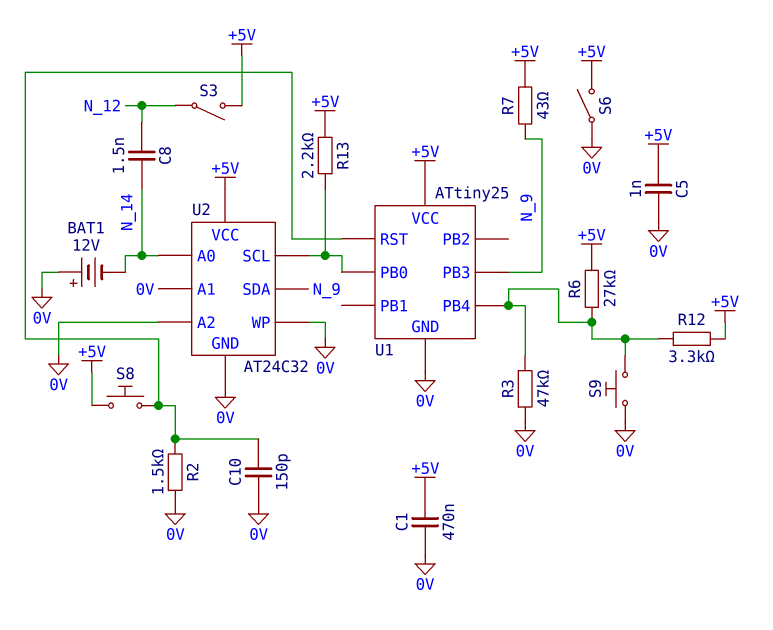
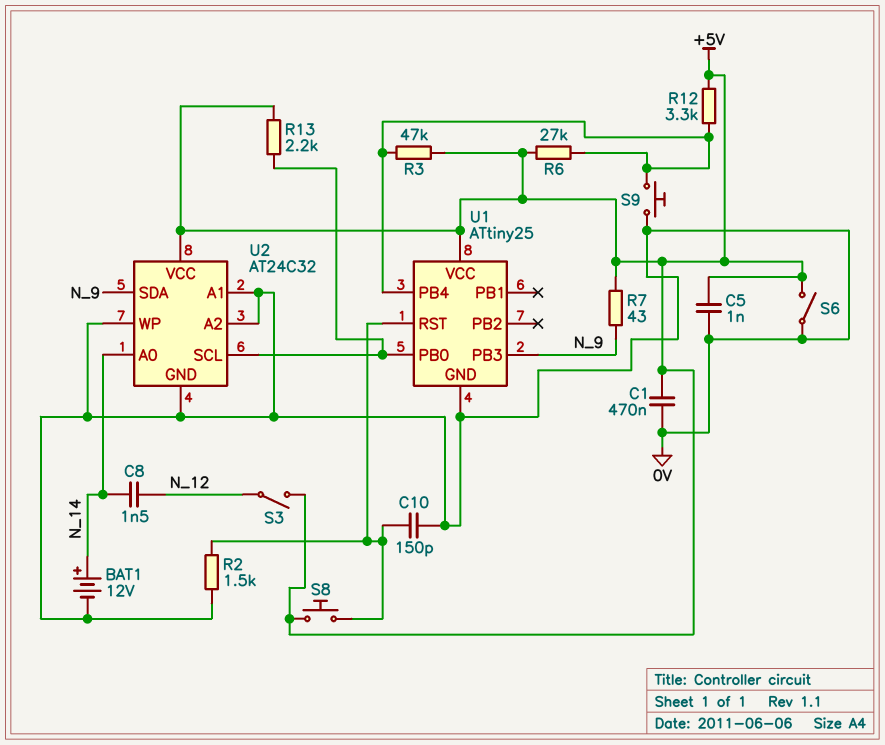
BAT1: 12V (plus 0V, minus N_14) -> 12V (plus N_14, minus 0V)
R3: 47k (0V, U1/PB4) -> 47k (+5V, U1/PB4)

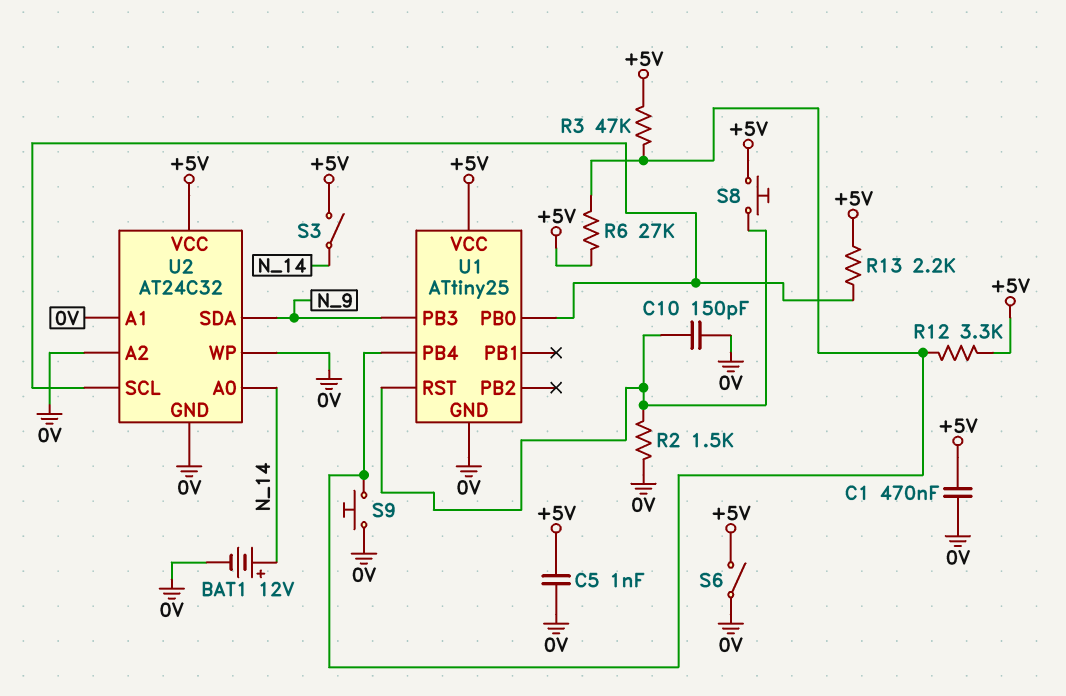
C8: 1.5nF (N_12, N_14) -> none
R7: 43 (+5V, N_9) -> none
S3: switch (+5V, N_12) -> switch (+5V, N_14)

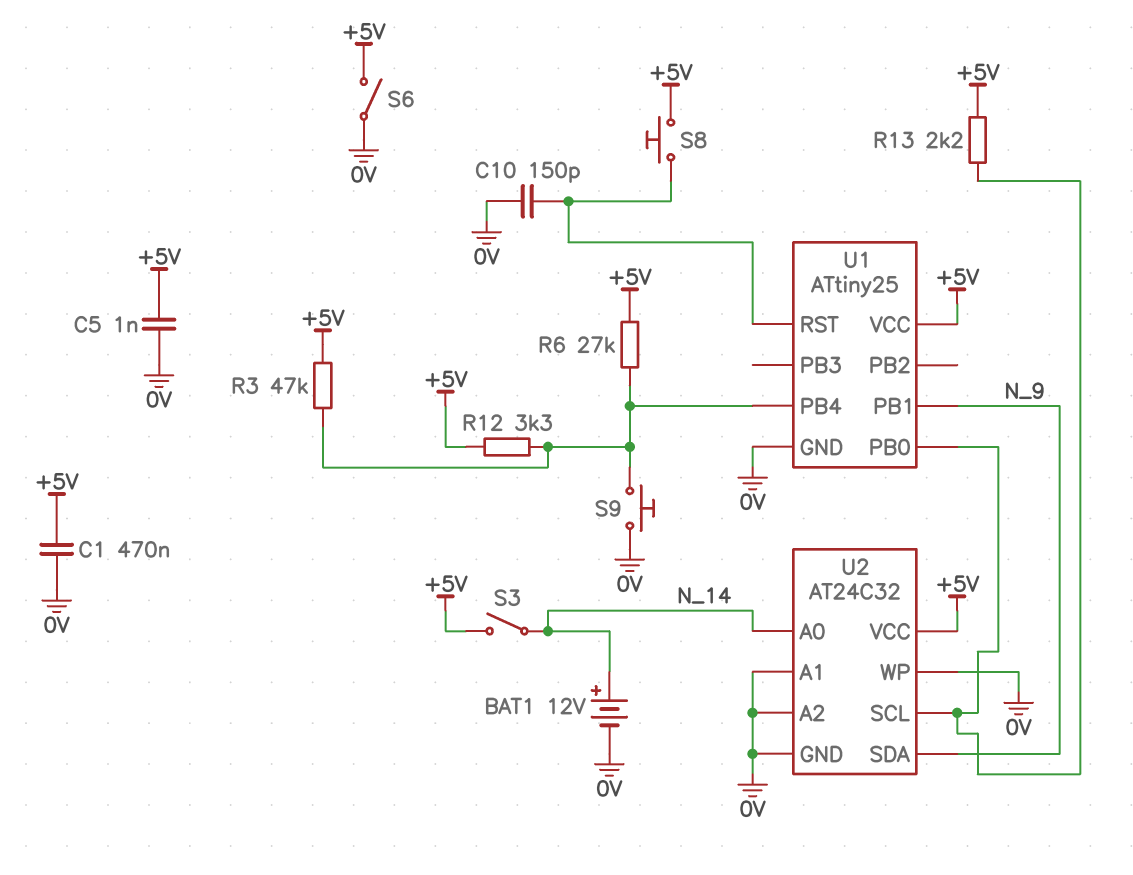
R2: 1.5k (0V, U1/RST) -> none
U1 pin PB1: none -> N_9
U1 pin PB3: N_9 -> none

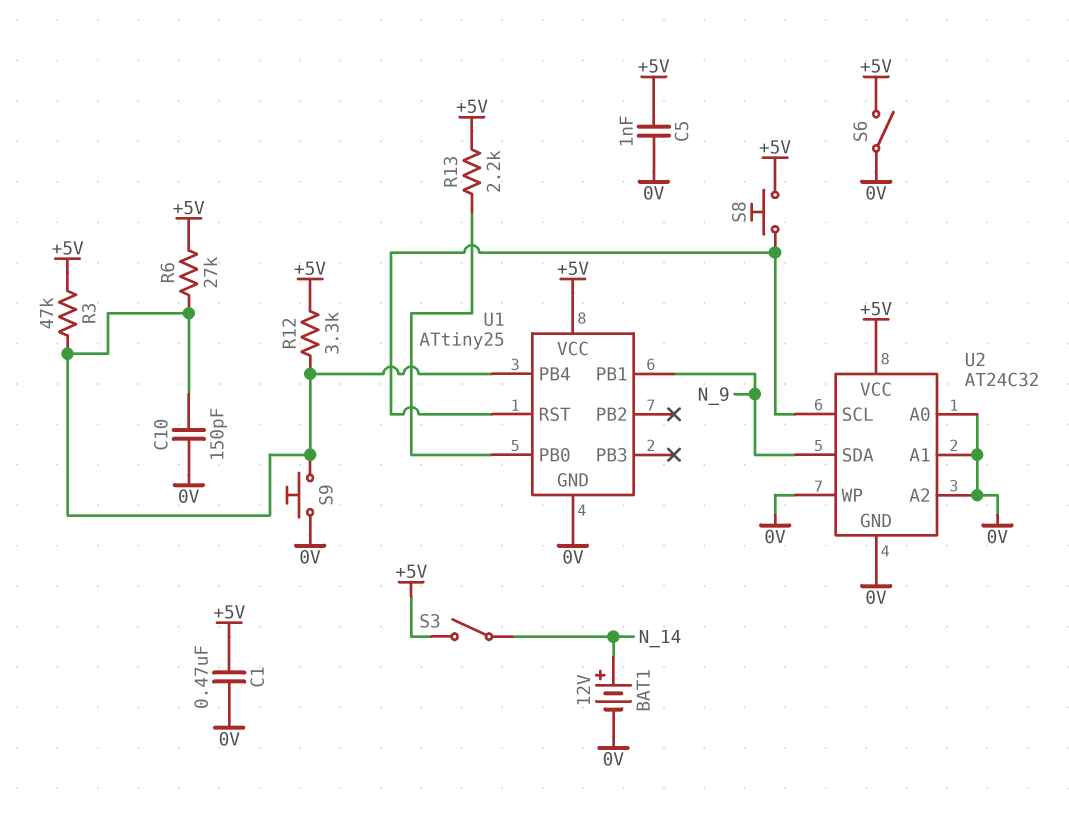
C10: 150pF (0V, U1/RST) -> 150pF (0V, U1/PB4)
U2 pin A0: N_14 -> 0V
U2 pin SCL: U1/PB0 -> U1/RST

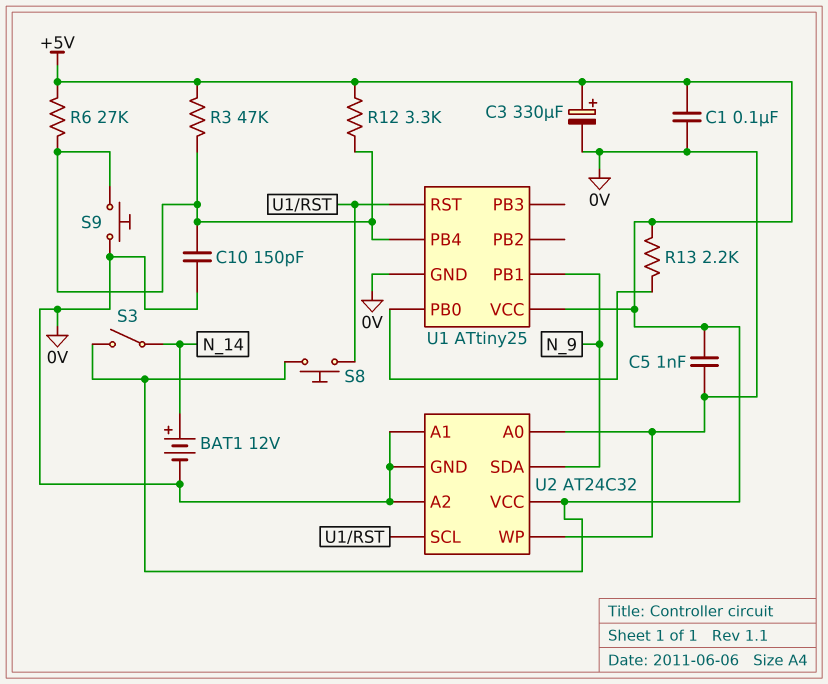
C1: 470nF (+5V, 0V) -> 100nF (+5V, 0V)
C3: none -> 330uF (plus +5V, minus 0V)
S6: switch (+5V, 0V) -> none

